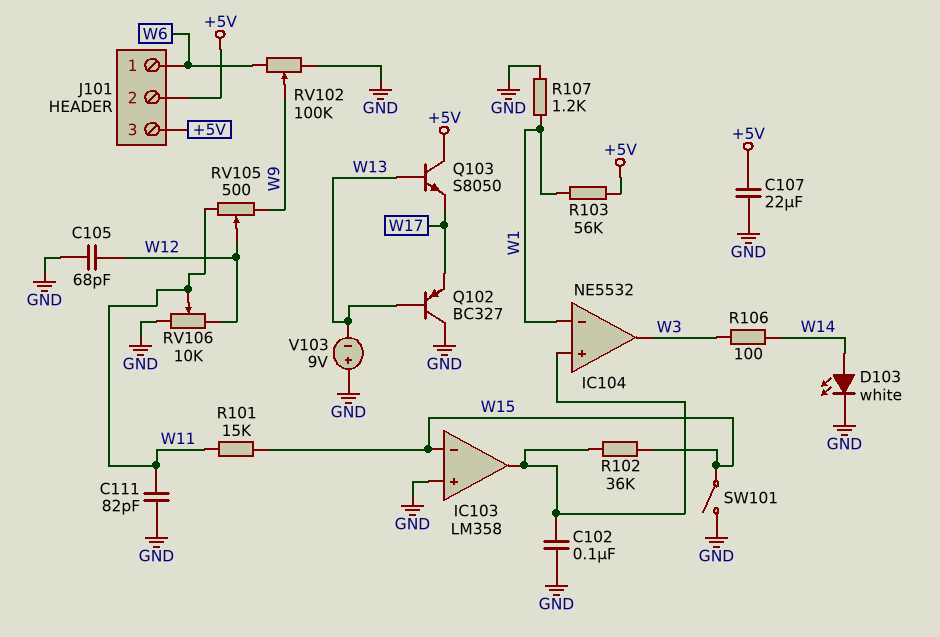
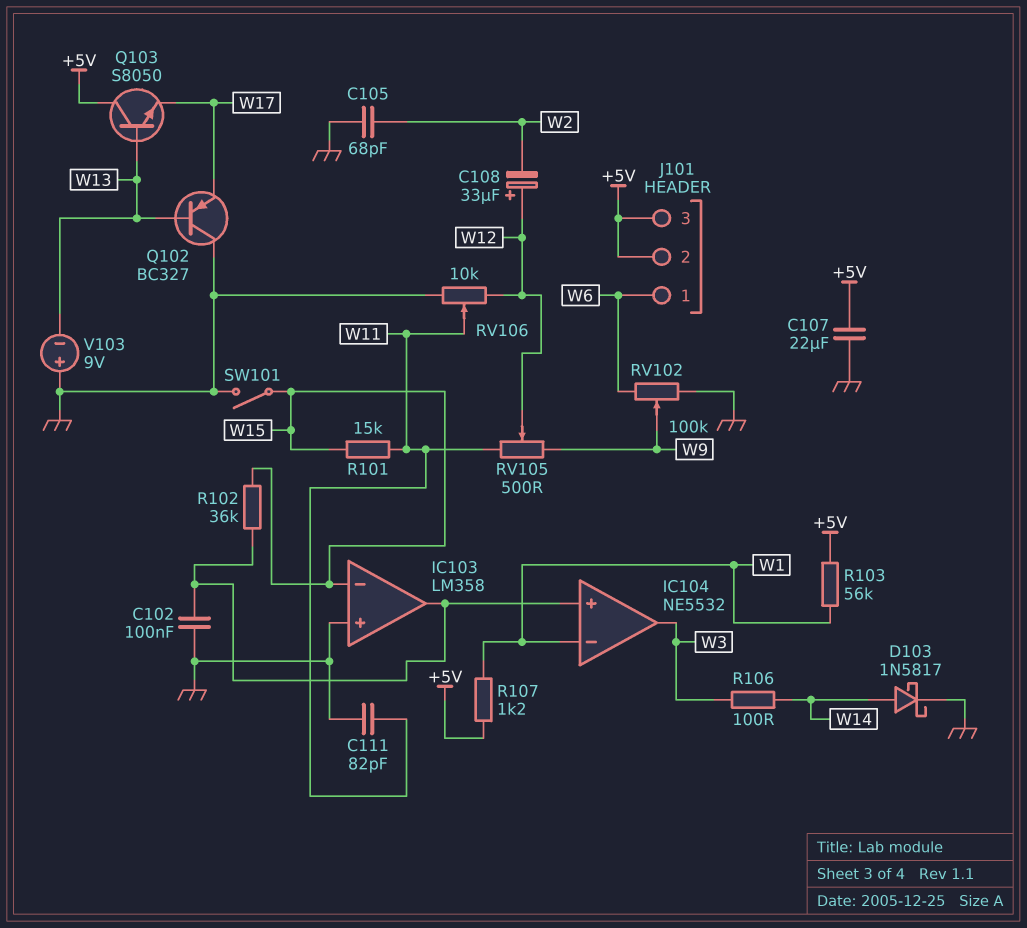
C105: 68pF (GND, W12) -> 68pF (GND, W2)
C108: none -> 33uF (plus W12, minus W2)
D103: LED white (A W14, K GND) -> schottky 1N5817 (A W14, K GND)
R107: 1.2k (GND, W1) -> 1.2k (+5V, W1)

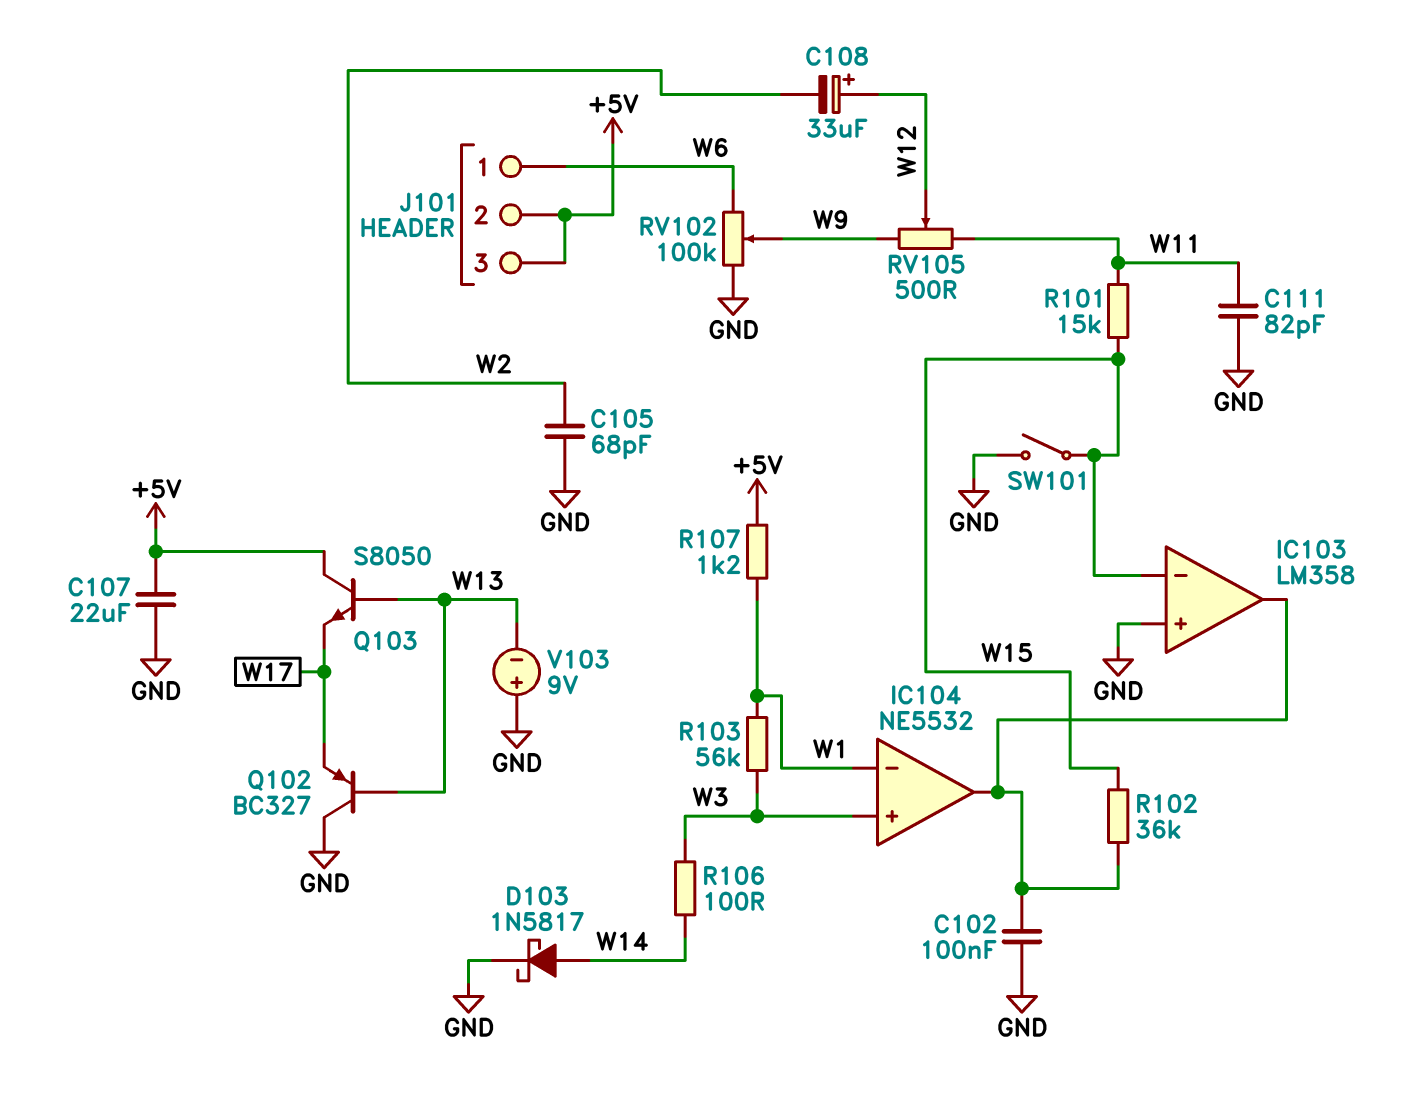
IC104 pin in+: IC103/out -> W3
IC104 pin out: W3 -> IC103/out
R103: 56k (+5V, W1) -> 56k (W1, W3)
RV106: 10k (GND, W12, wiper W11) -> none

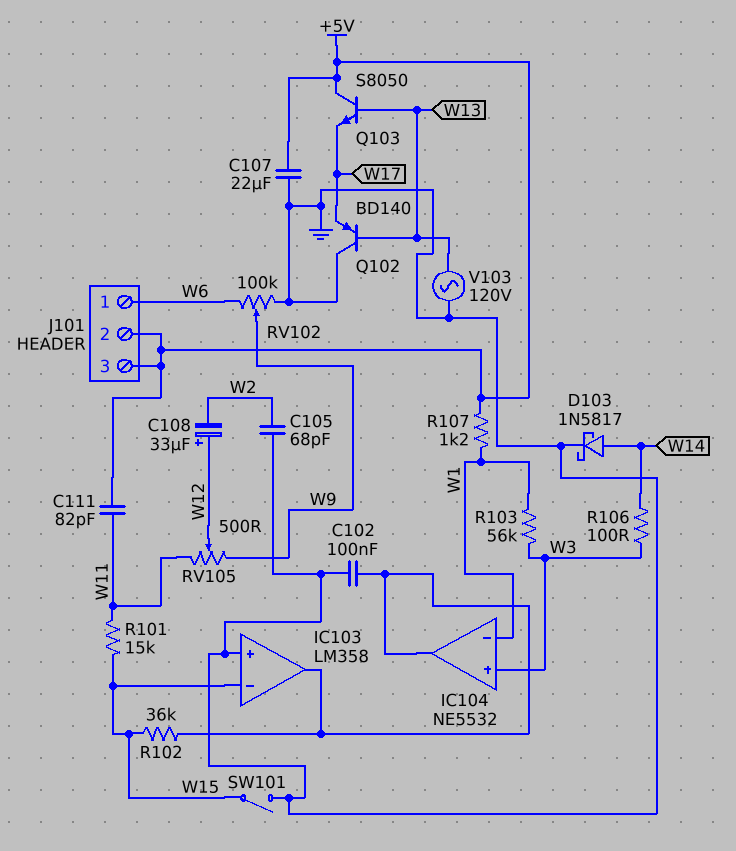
C111: 82pF (GND, W11) -> 82pF (+5V, W11)
Q102: PNP BC327 (B W13, C GND, E W17) -> PNP BD140 (B W13, C GND, E W17)
V103: 9V (plus GND, minus W13) -> AC 120V (GND, W13)

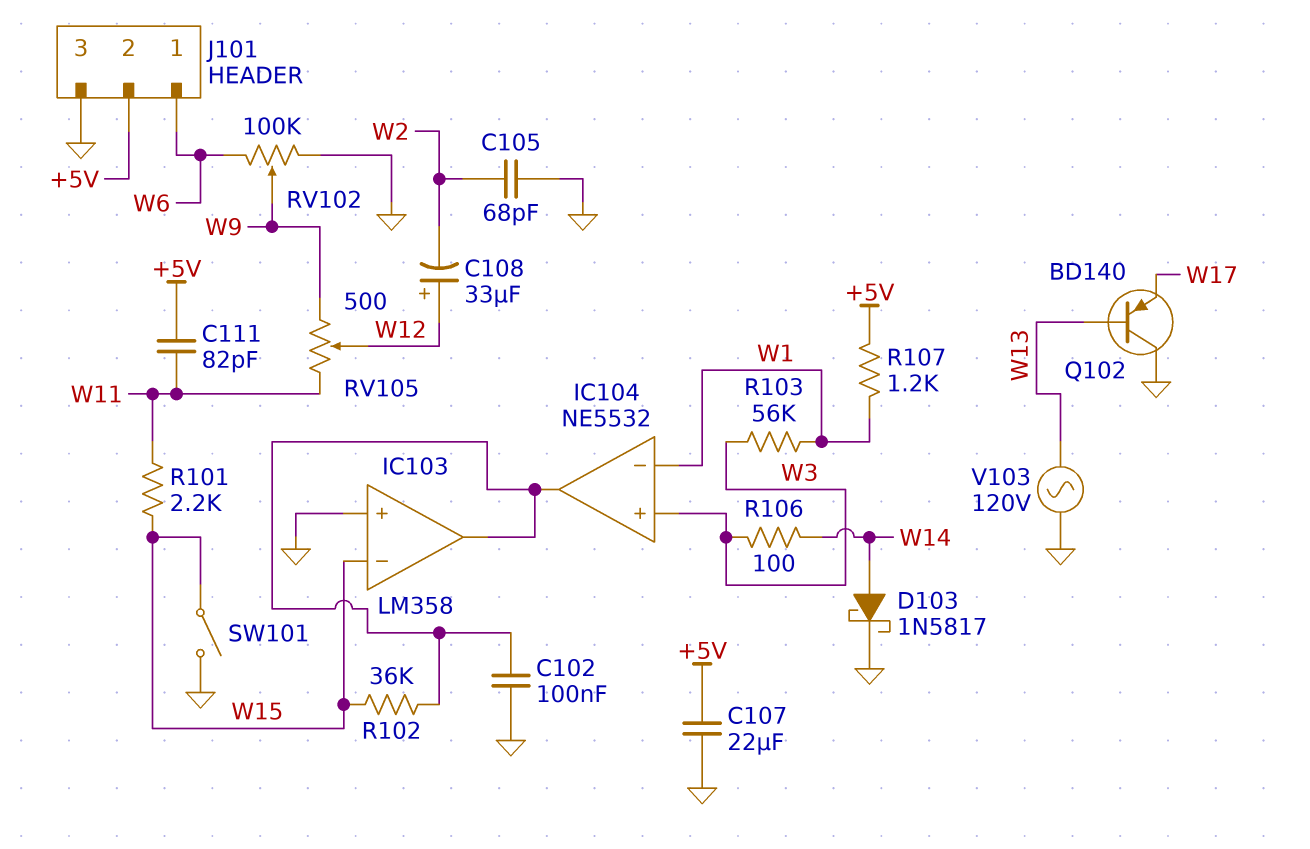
J101 pin 3: +5V -> GND
Q103: NPN S8050 (B W13, C +5V, E W17) -> none
R101: 15k (W11, W15) -> 2.2k (W11, W15)

